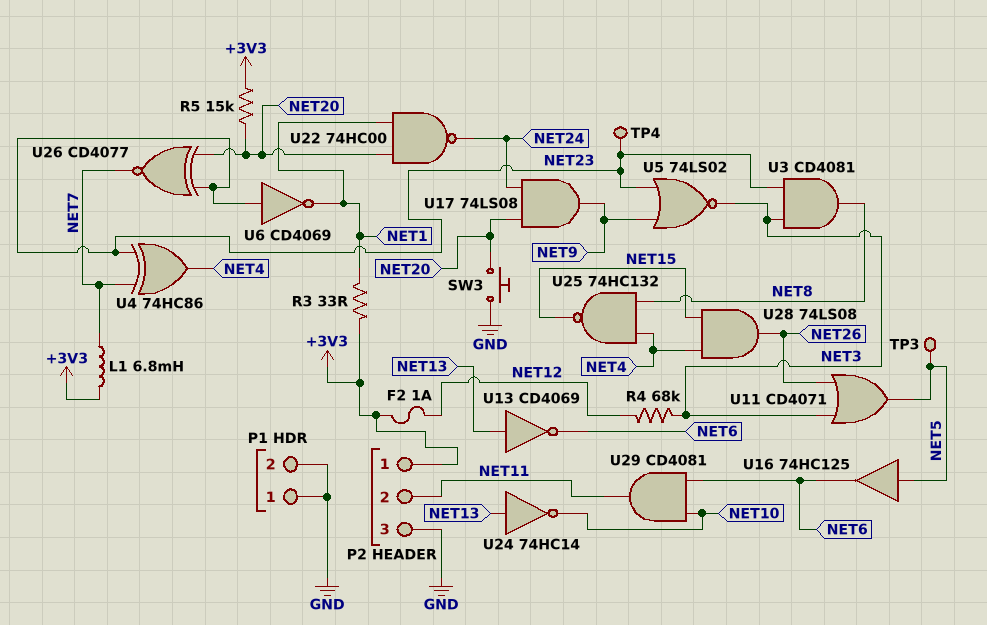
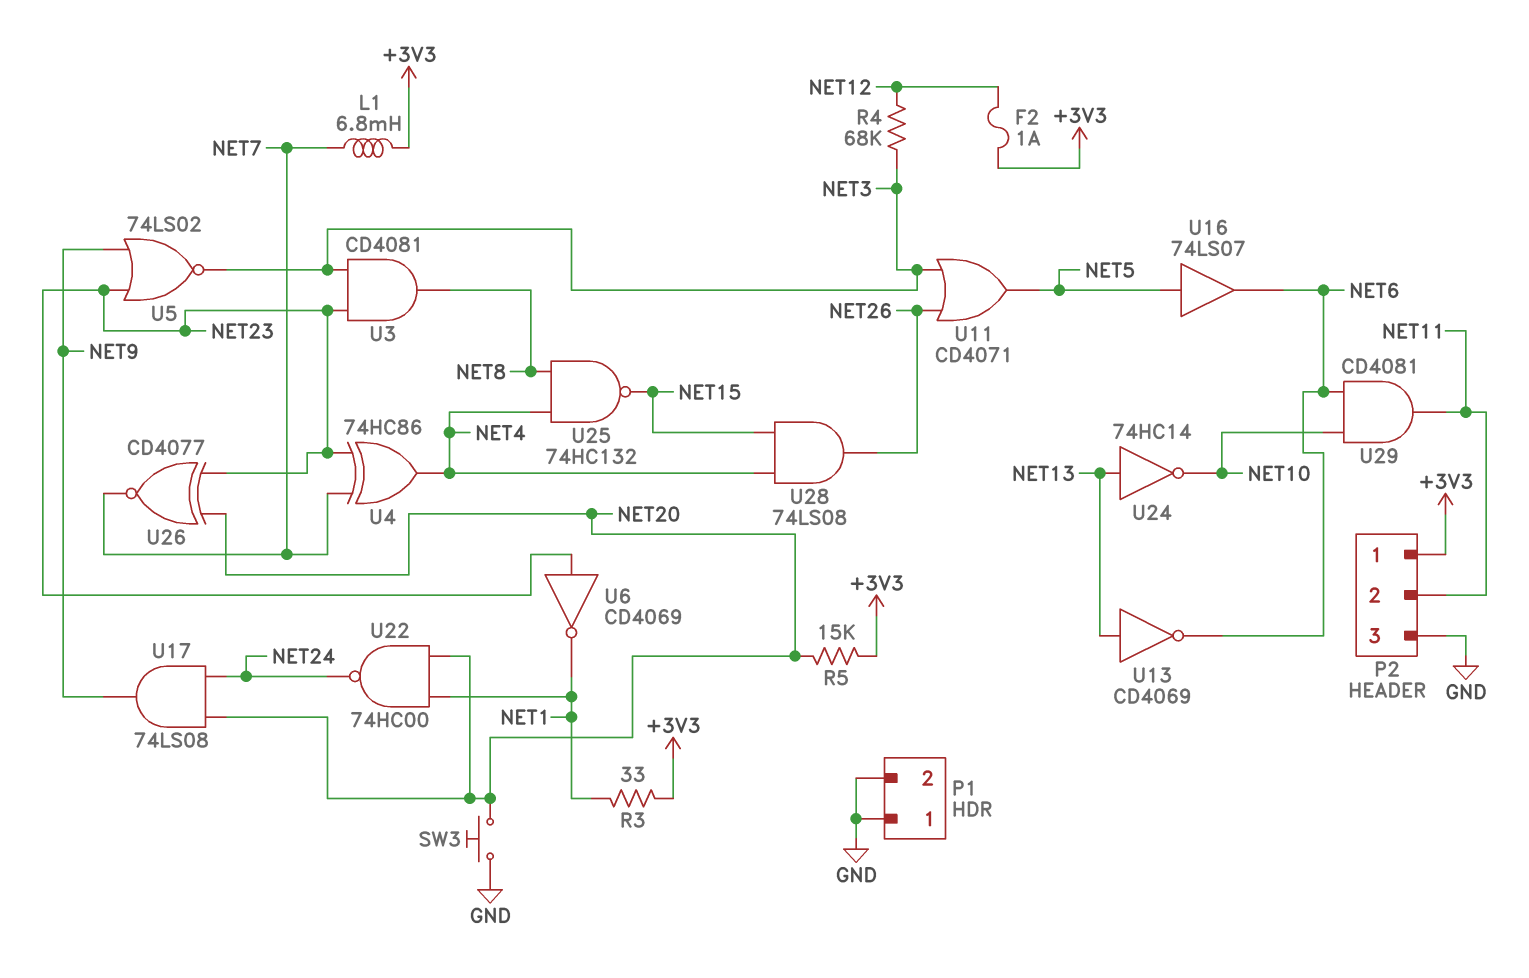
TP3: test point (NET5) -> none
TP4: test point (NET23) -> none
U16: buffer 74HC125 (in NET5, out NET6) -> buffer 74LS07 (in NET5, out NET6)

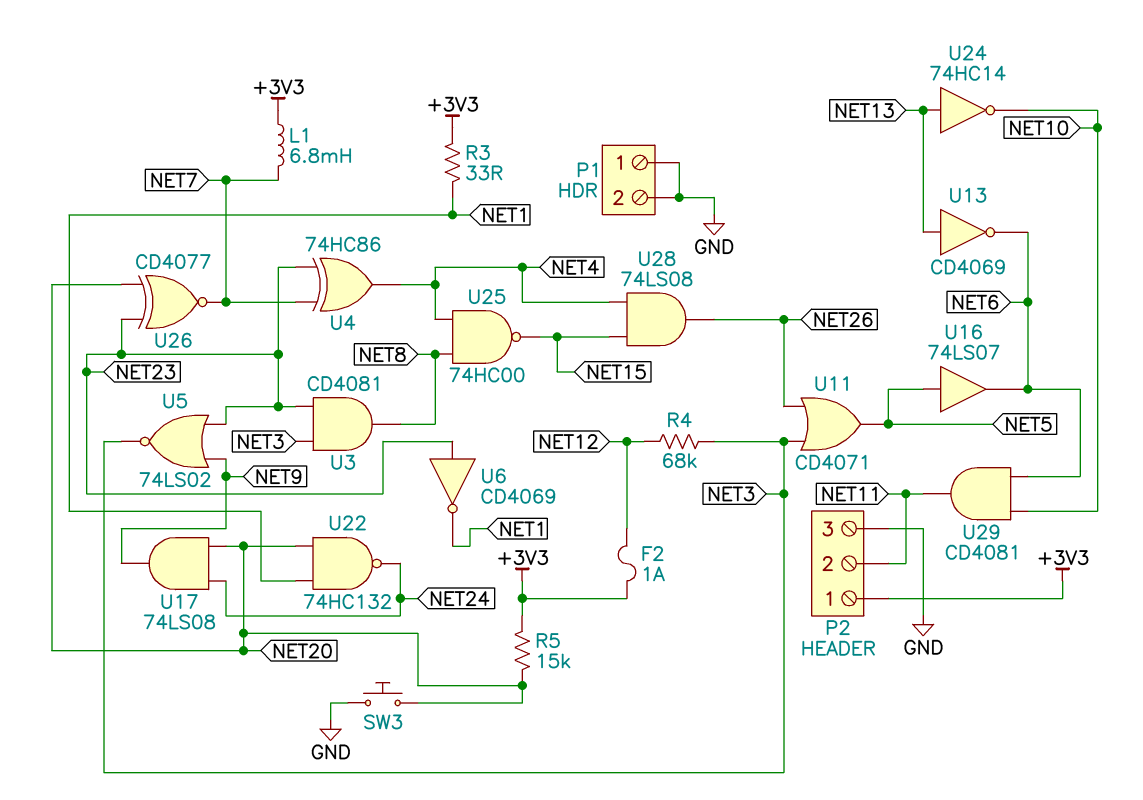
U22: NAND 74HC00 (in NET1, in NET20, out NET24) -> NAND 74HC132 (in NET1, in NET20, out NET24)
U25: NAND 74HC132 (in NET4, in NET8, out NET15) -> NAND 74HC00 (in NET4, in NET8, out NET15)

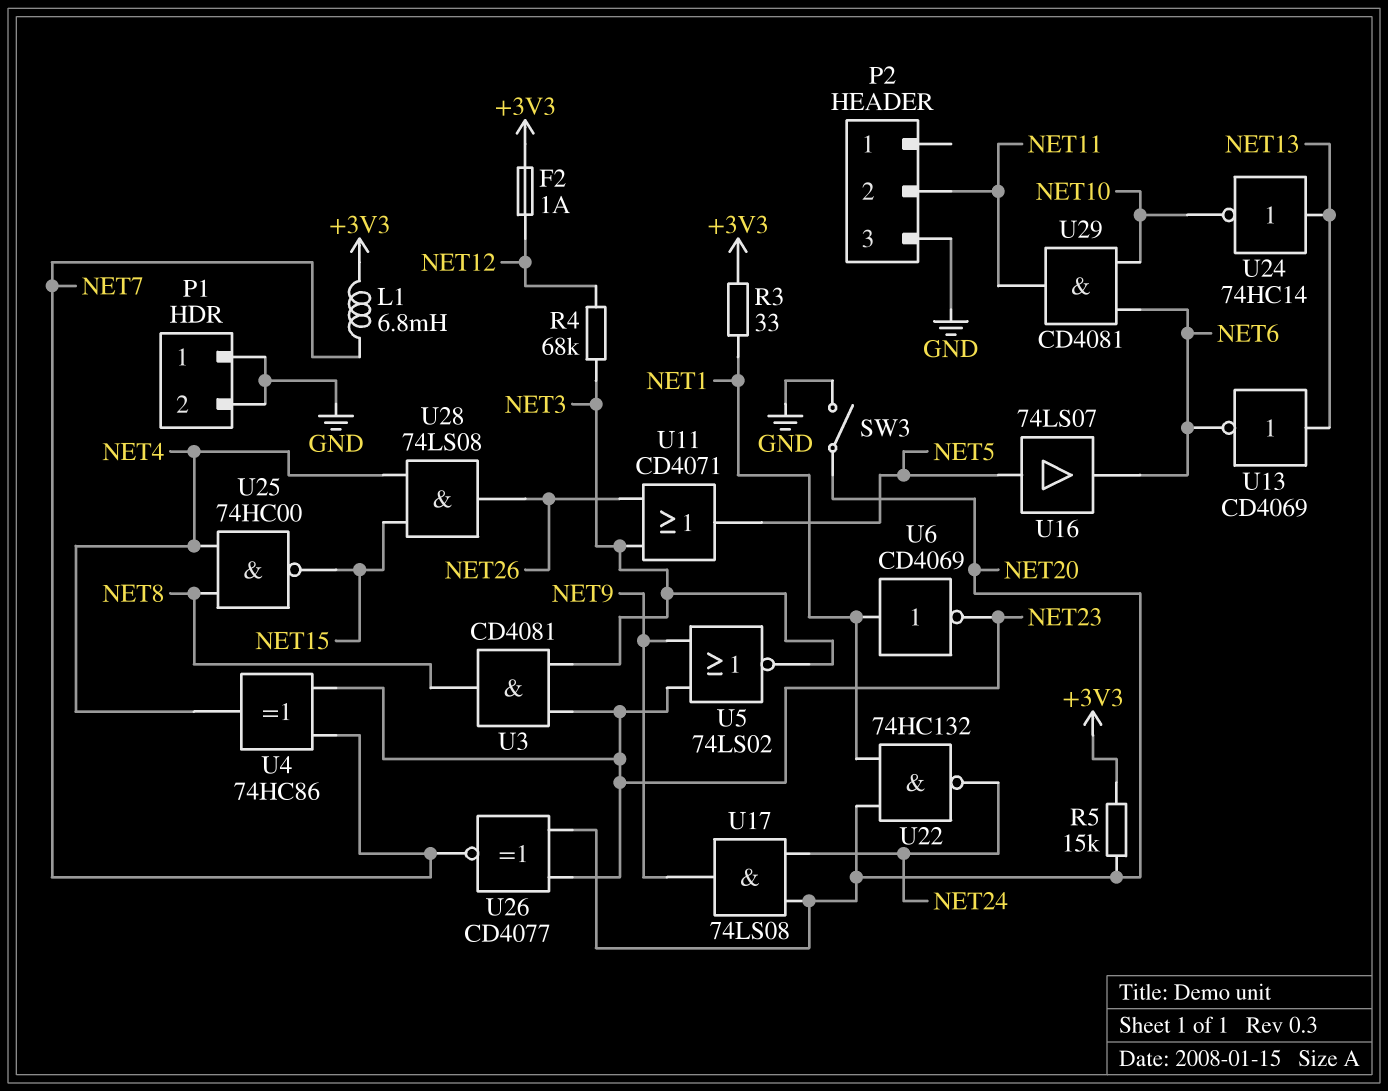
P2 pin 1: +3V3 -> none
SW3: button (GND, NET20) -> switch (GND, NET20)
U6: NOT CD4069 (in NET23, out NET1) -> NOT CD4069 (in NET1, out NET23)

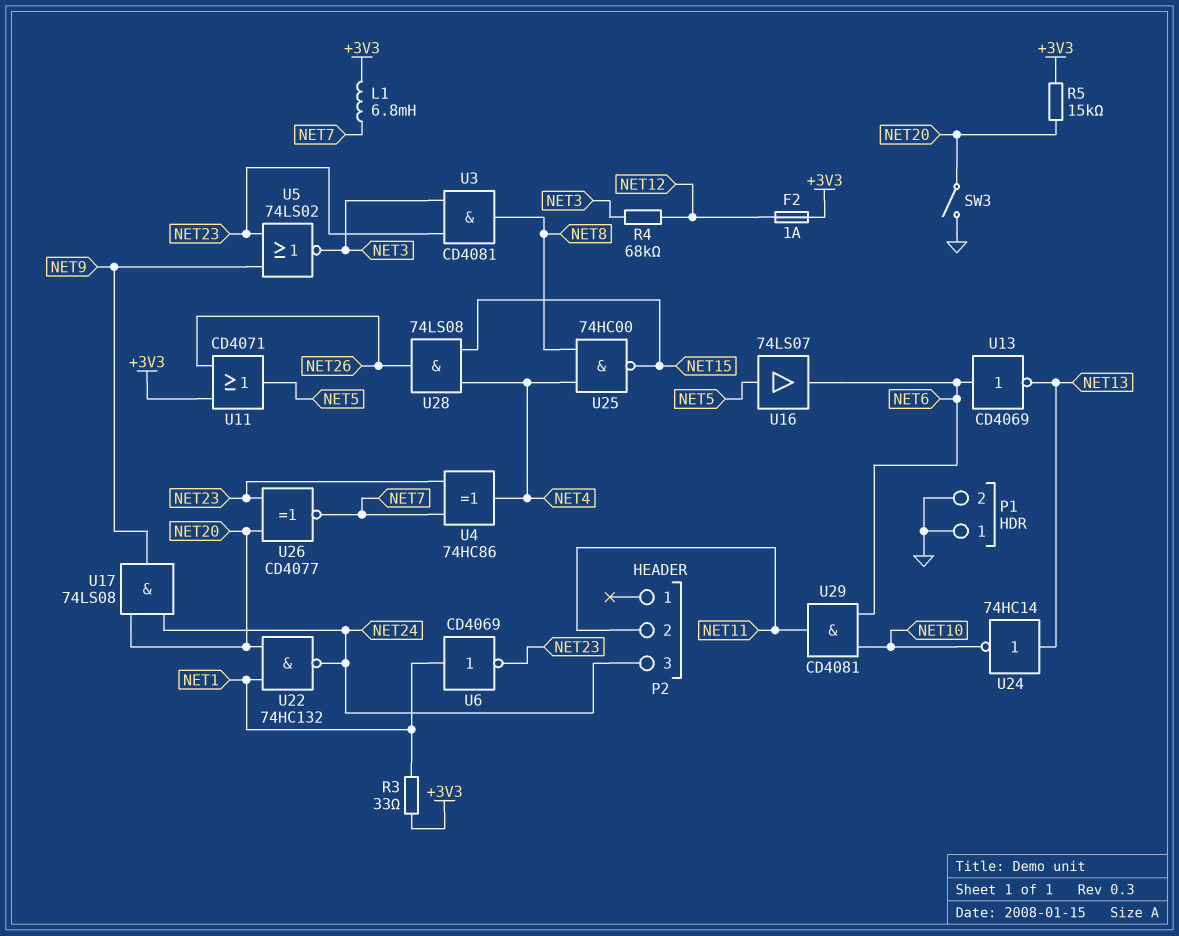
P2 pin 3: GND -> NET24
U11: OR CD4071 (in NET3, in NET26, out NET5) -> OR CD4071 (in +3V3, in NET26, out NET5)
U13: NOT CD4069 (in NET13, out NET6) -> NOT CD4069 (in NET6, out NET13)

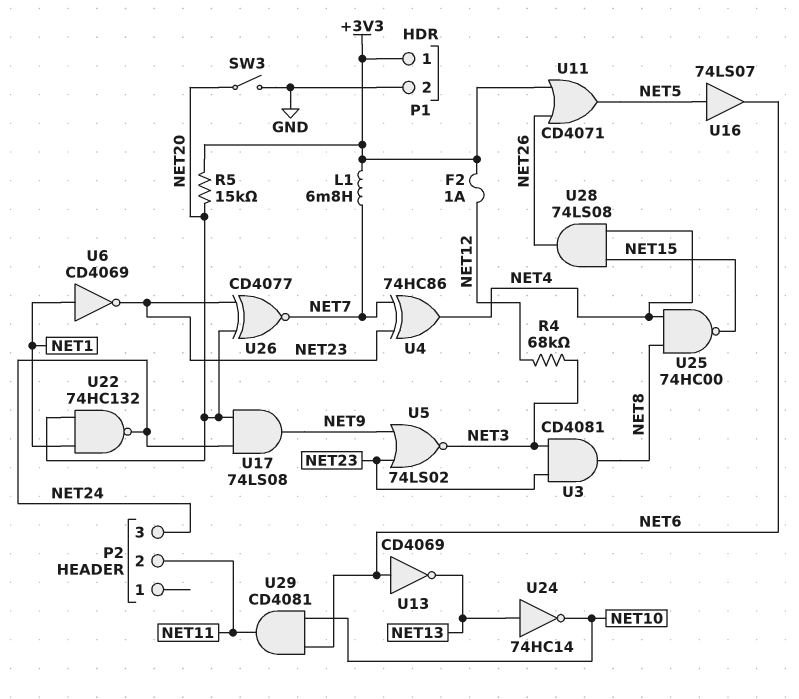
P1 pin 1: GND -> +3V3
R3: 33 (+3V3, NET1) -> none

